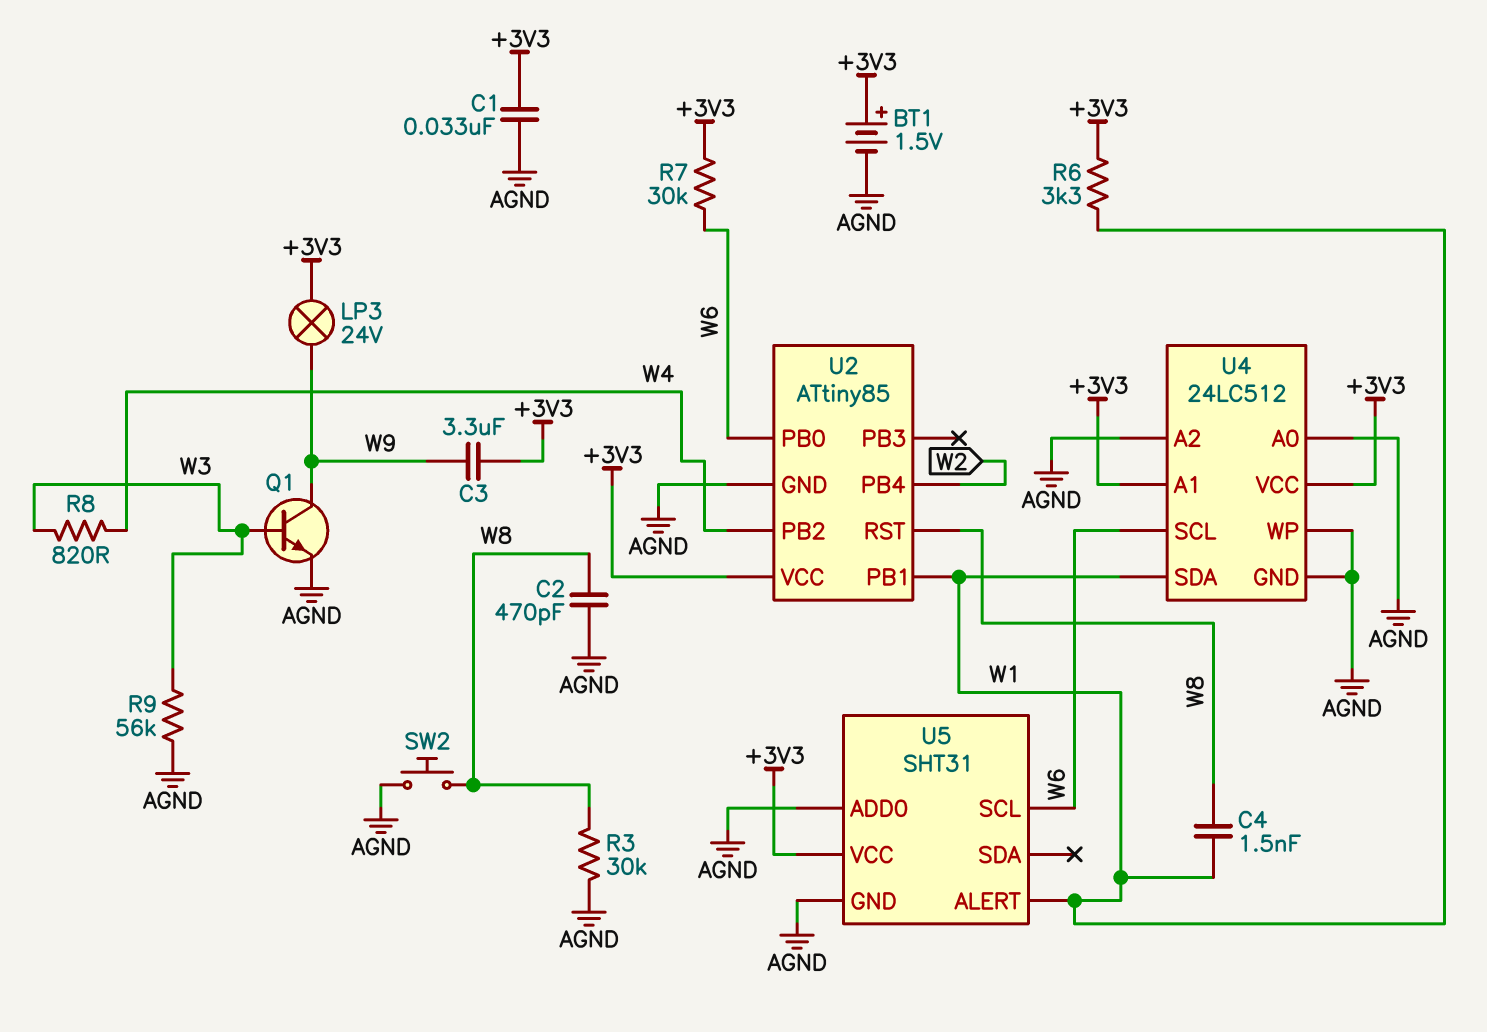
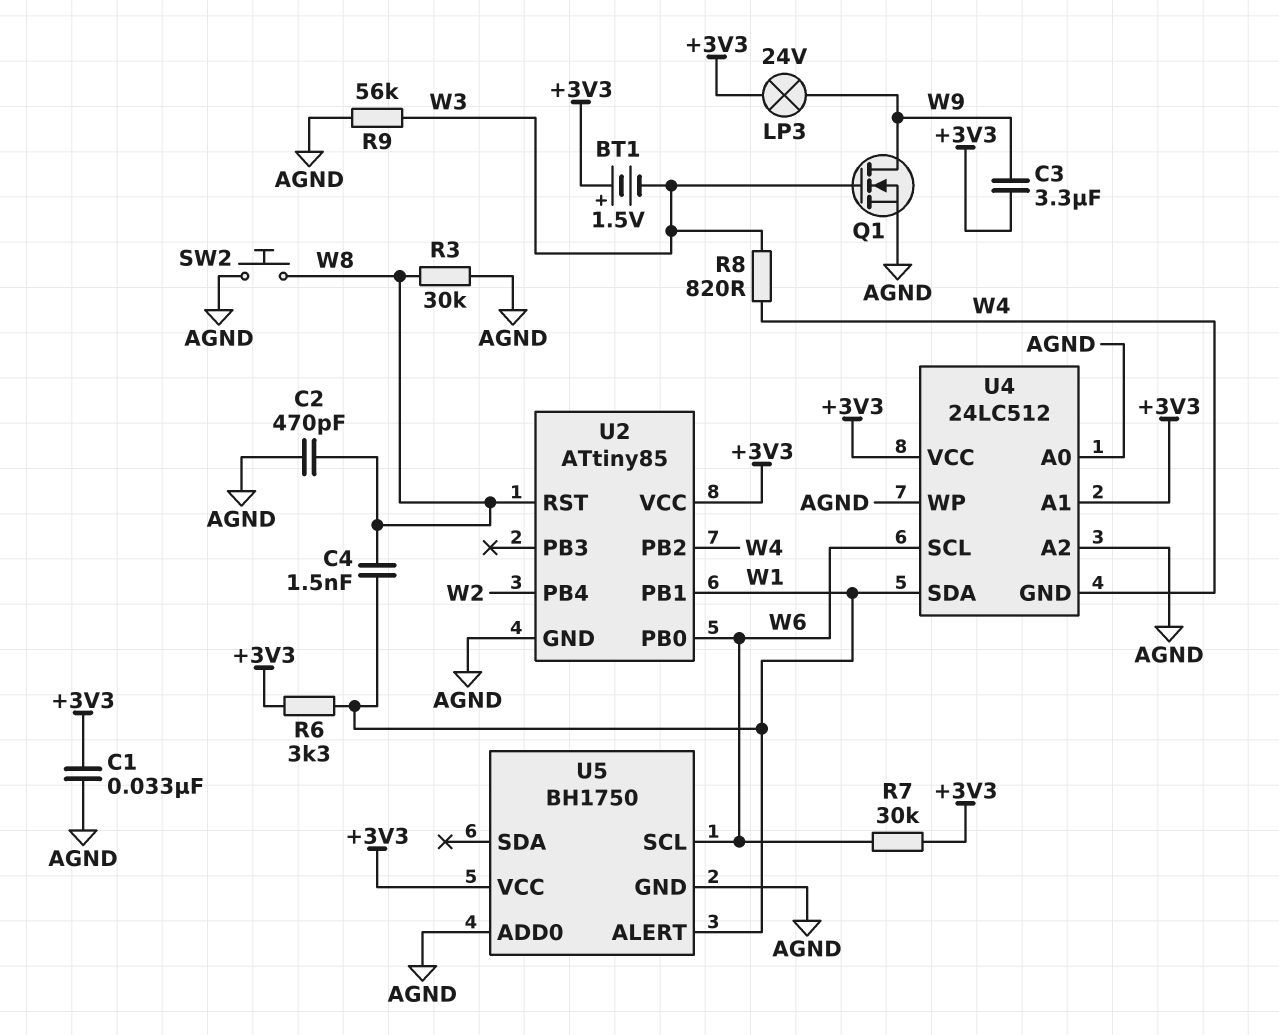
BT1: 1.5V (plus +3V3, minus AGND) -> 1.5V (plus +3V3, minus W3)
Q1: NPN (B W3, C W9, E AGND) -> NMOS (G W3, D W9, S AGND)
U4 pin GND: AGND -> W4
U5: SHT31 -> BH1750

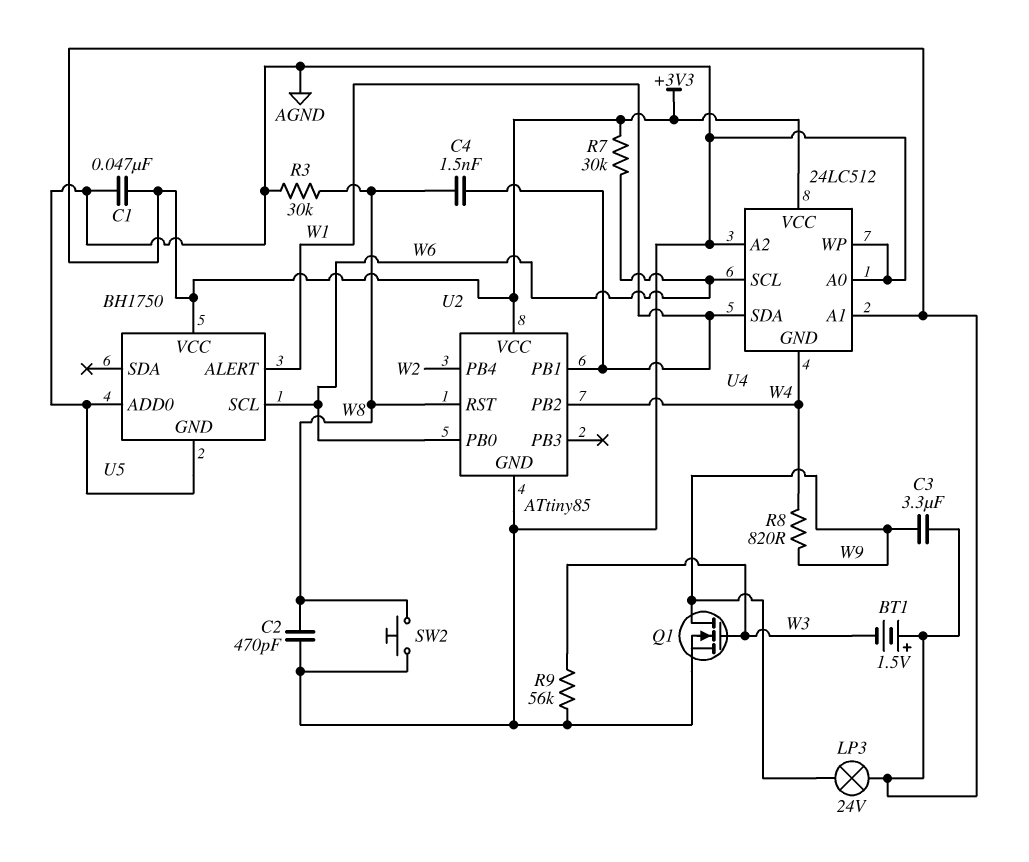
C1: 33nF (+3V3, AGND) -> 47nF (+3V3, AGND)
R6: 3.3k (+3V3, W1) -> none
R8: 820 (W3, W4) -> 820 (W4, W9)

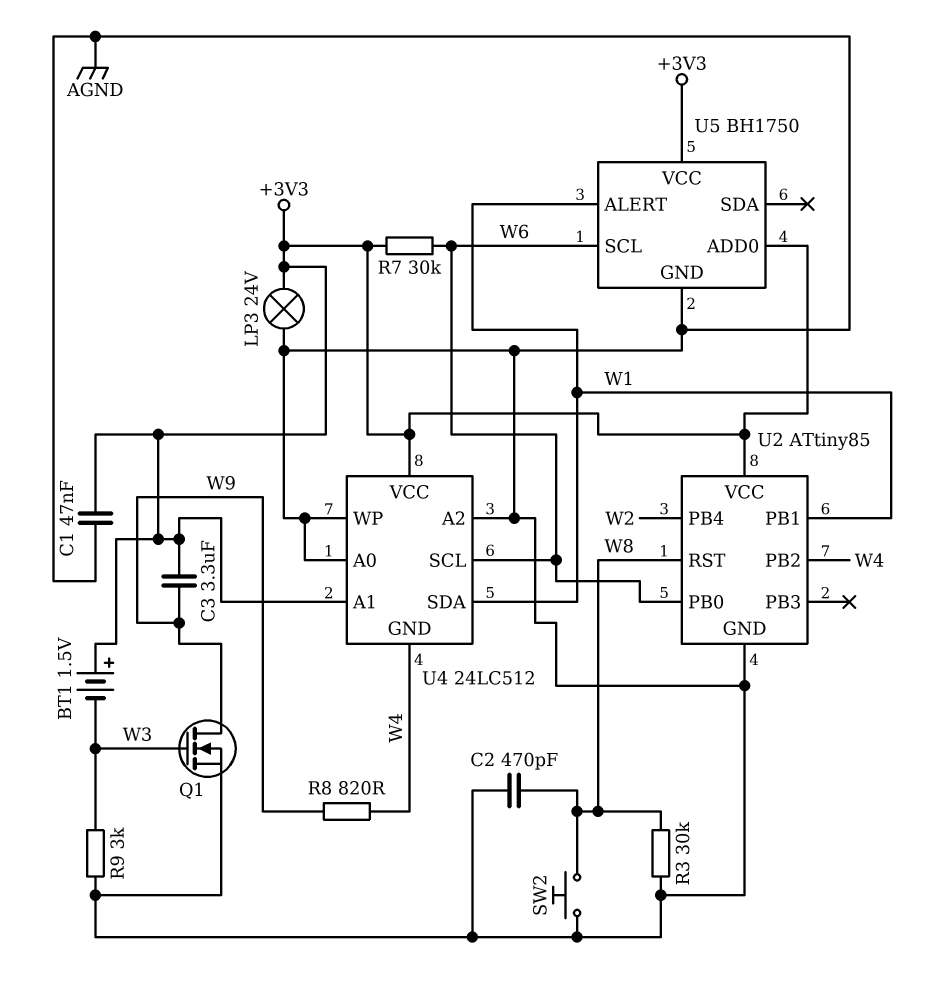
C4: 1.5nF (W1, W8) -> none
LP3: lamp 24V (+3V3, W9) -> lamp 24V (+3V3, AGND)
R9: 56k (AGND, W3) -> 3k (AGND, W3)
U5 pin ADD0: AGND -> +3V3

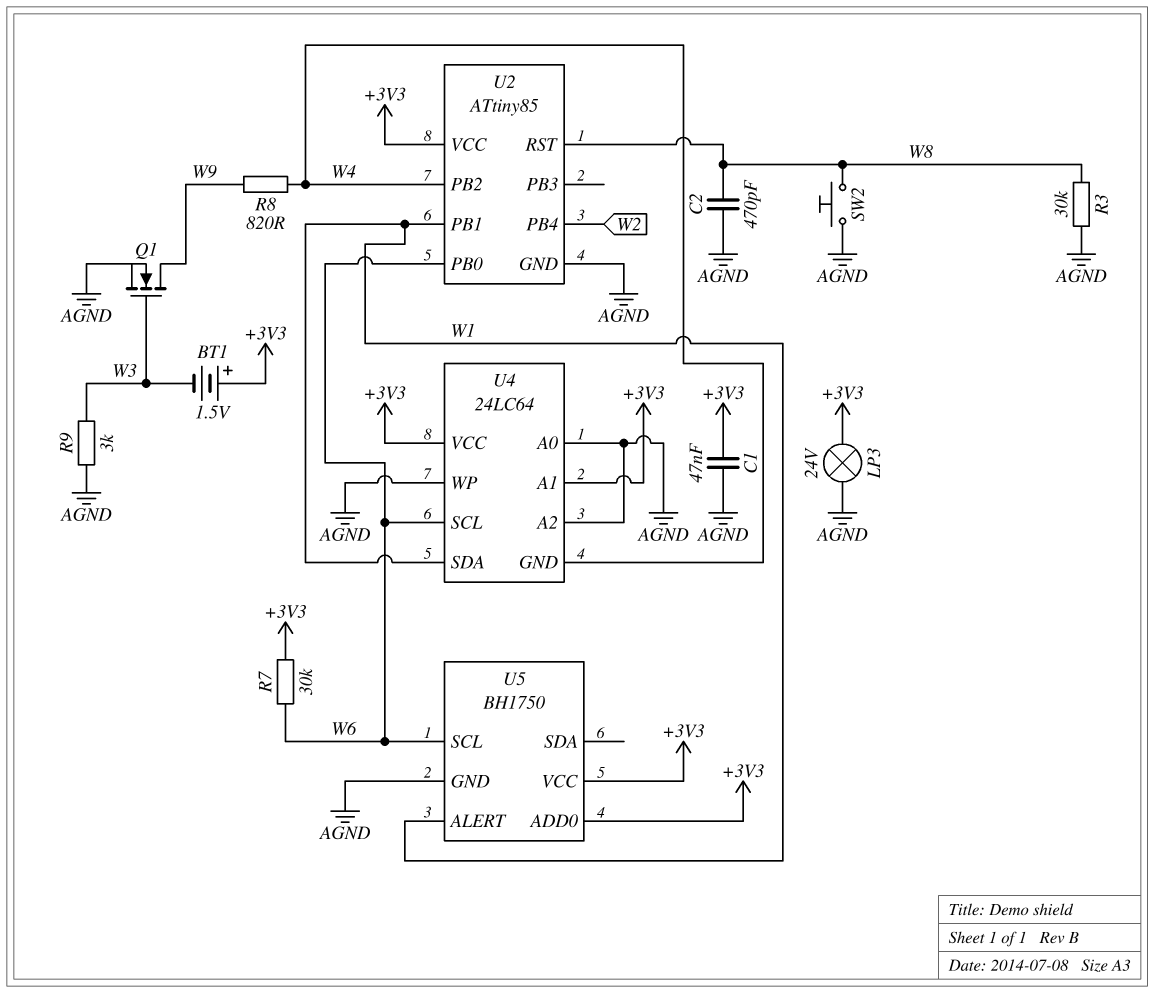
C3: 3.3uF (+3V3, W9) -> none
U4: 24LC512 -> 24LC64

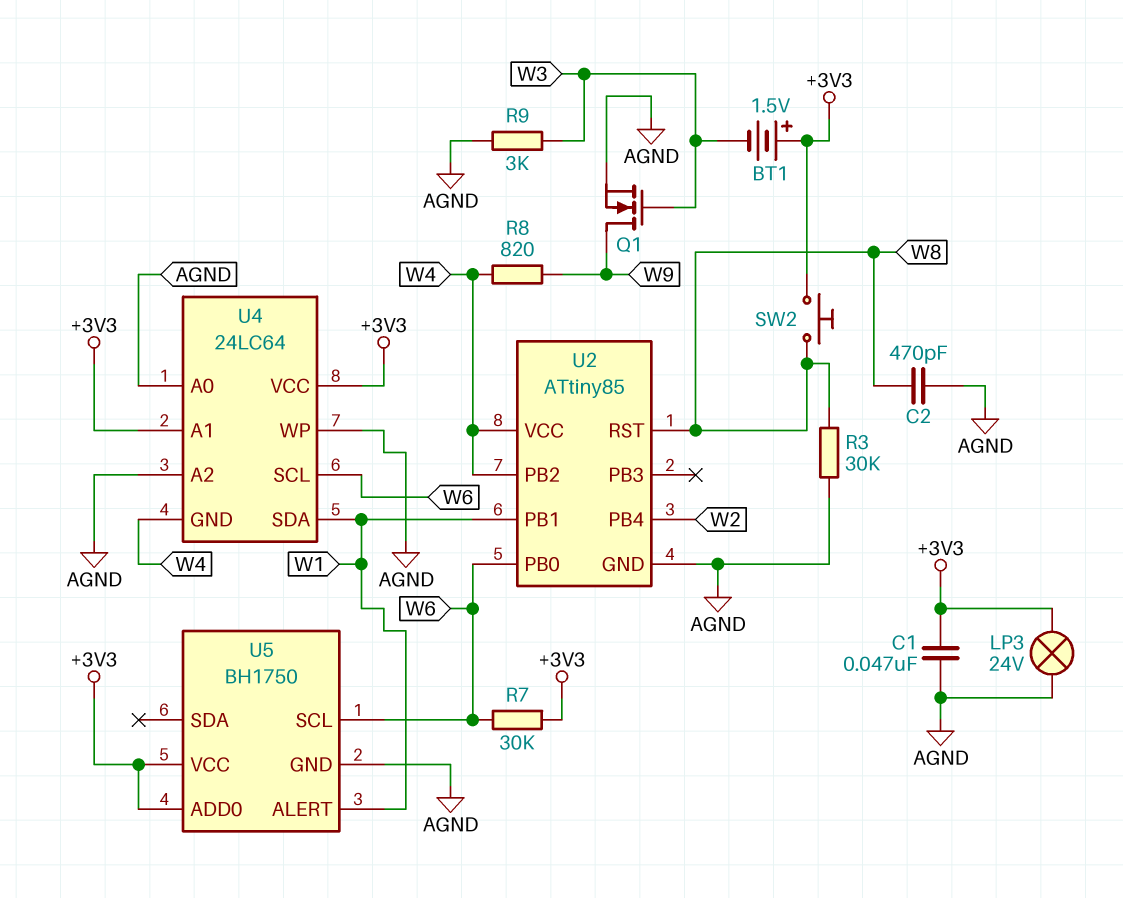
SW2: button (AGND, W8) -> button (+3V3, W8)
U2 pin VCC: +3V3 -> W4

